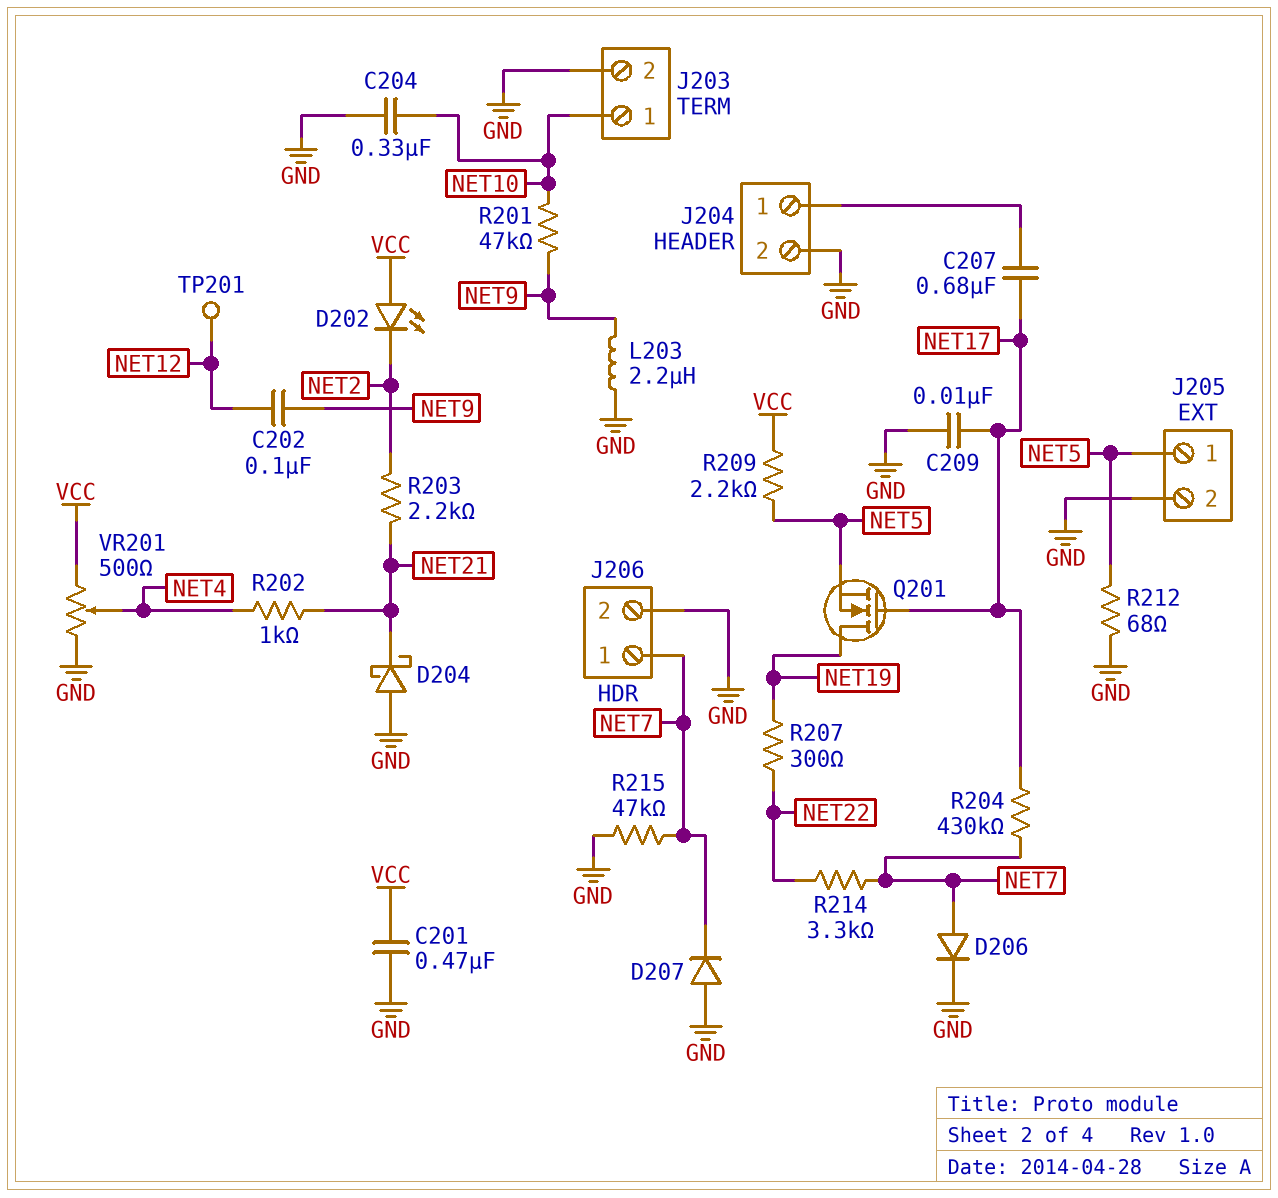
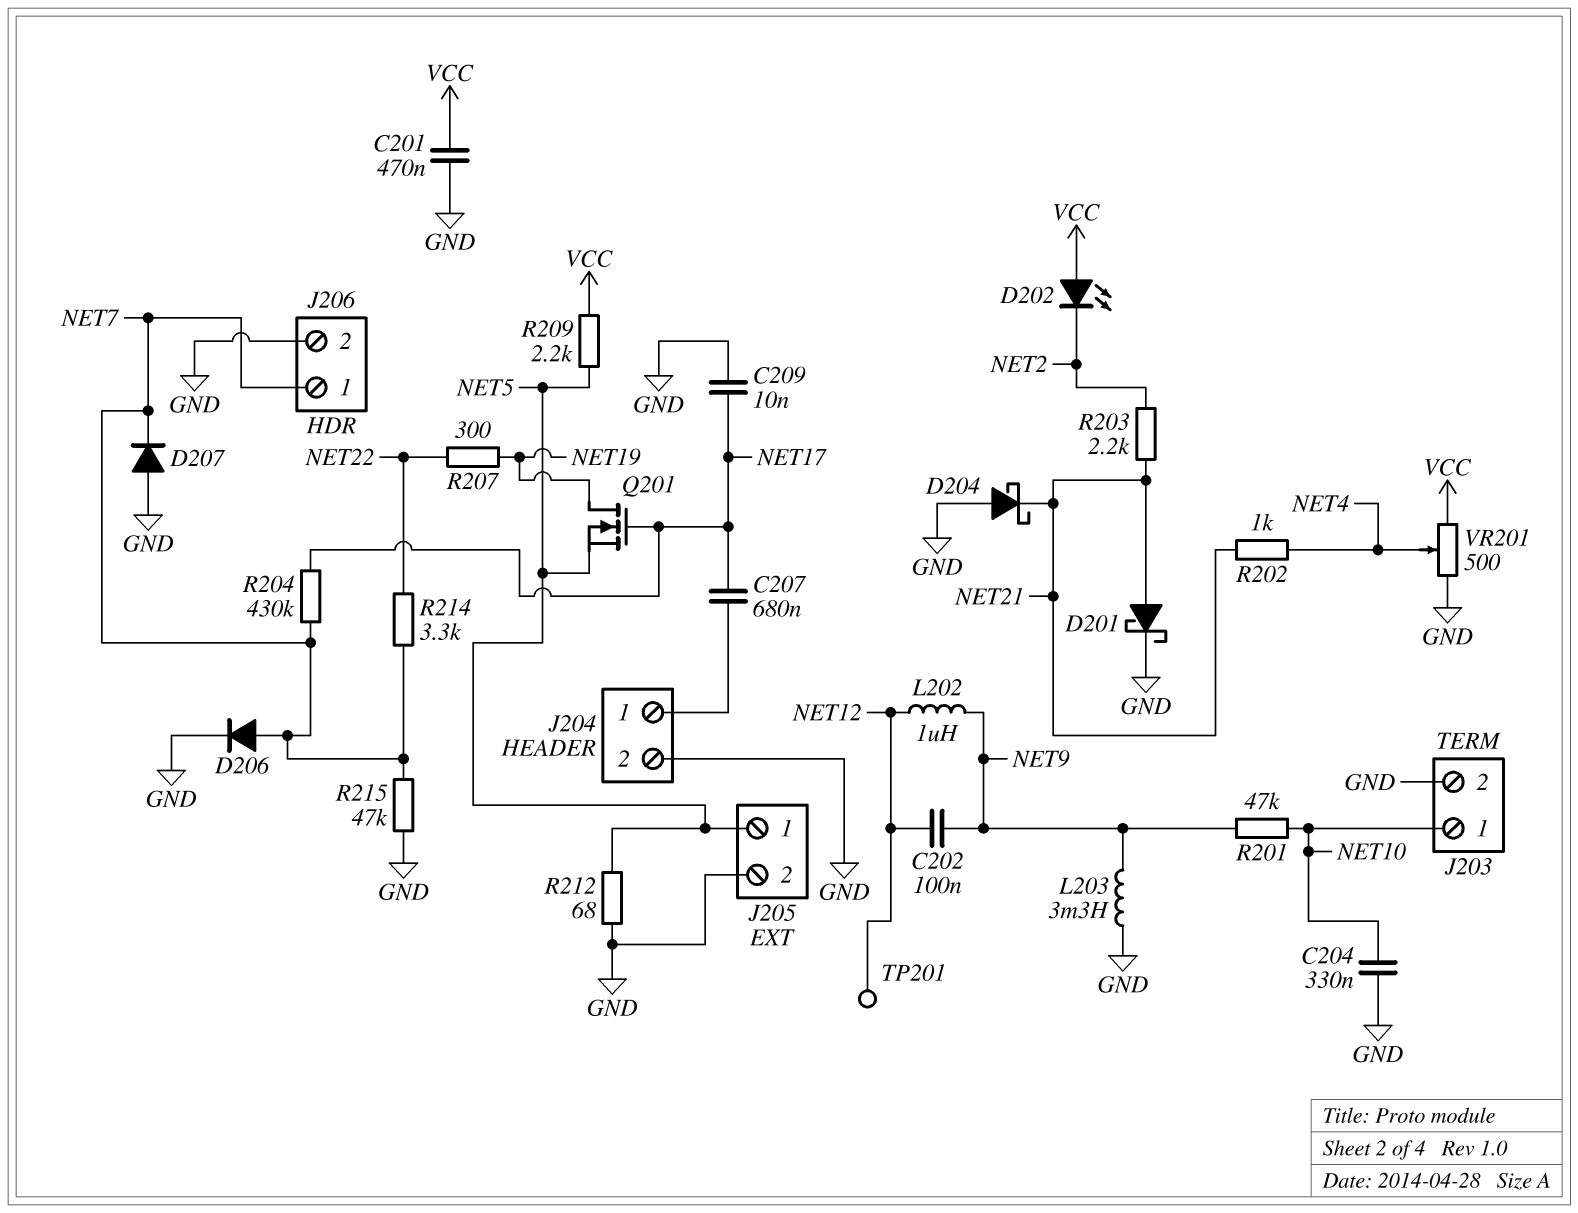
D201: none -> schottky (A NET21, K GND)
L202: none -> 1uH (NET9, NET12)
L203: 2.2uH (GND, NET9) -> 3.3mH (GND, NET9)

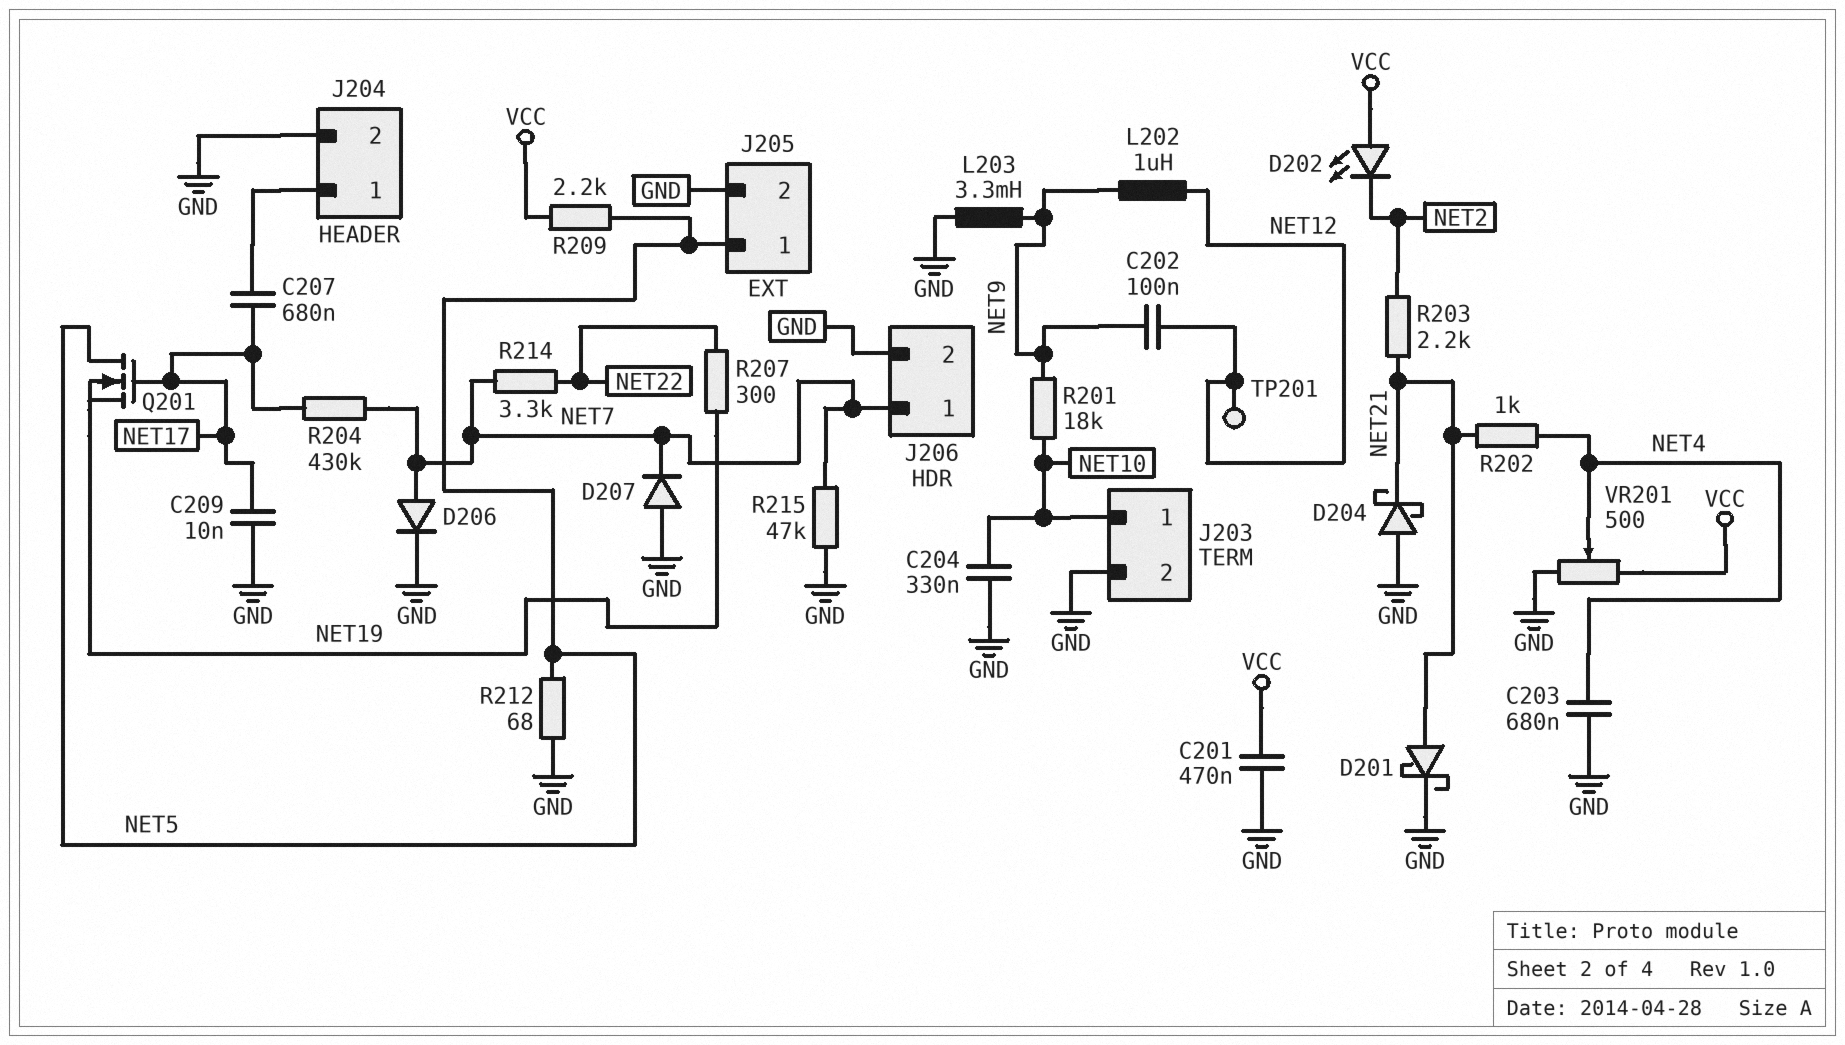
C203: none -> 680nF (GND, NET4)
Q201: NMOS (G NET17, D NET19, S NET5) -> NMOS (G NET17, D NET5, S NET19)
R201: 47k (NET9, NET10) -> 18k (NET9, NET10)

